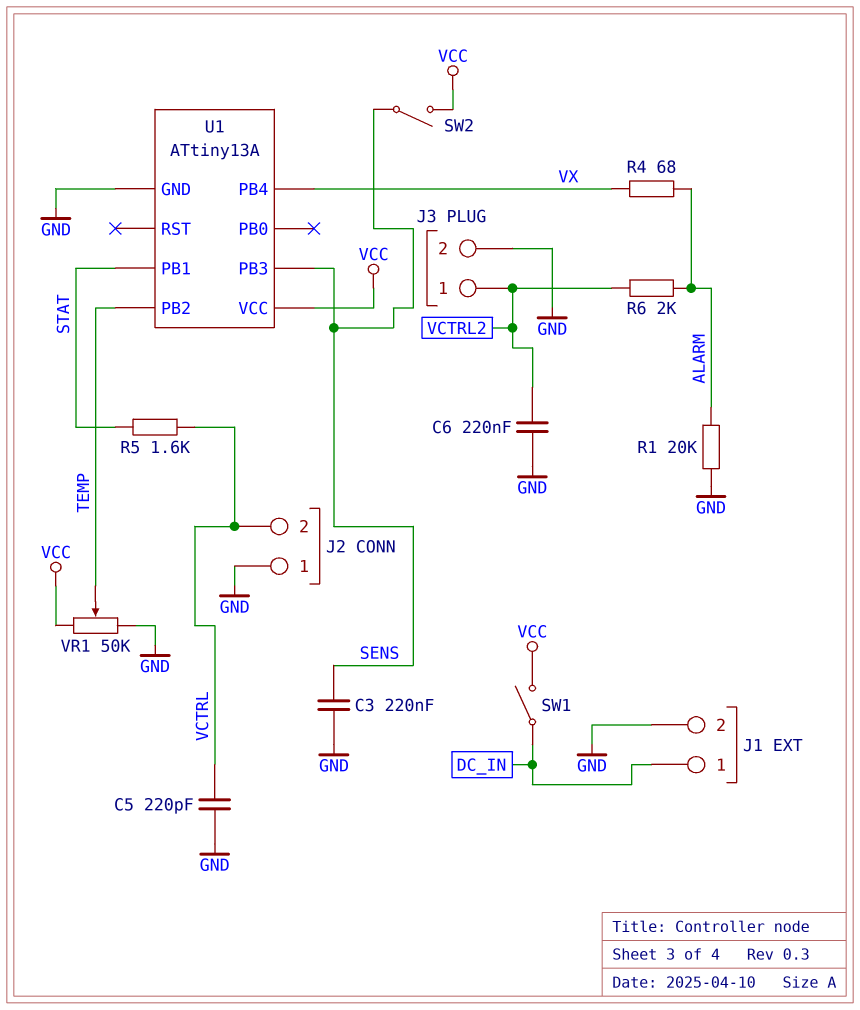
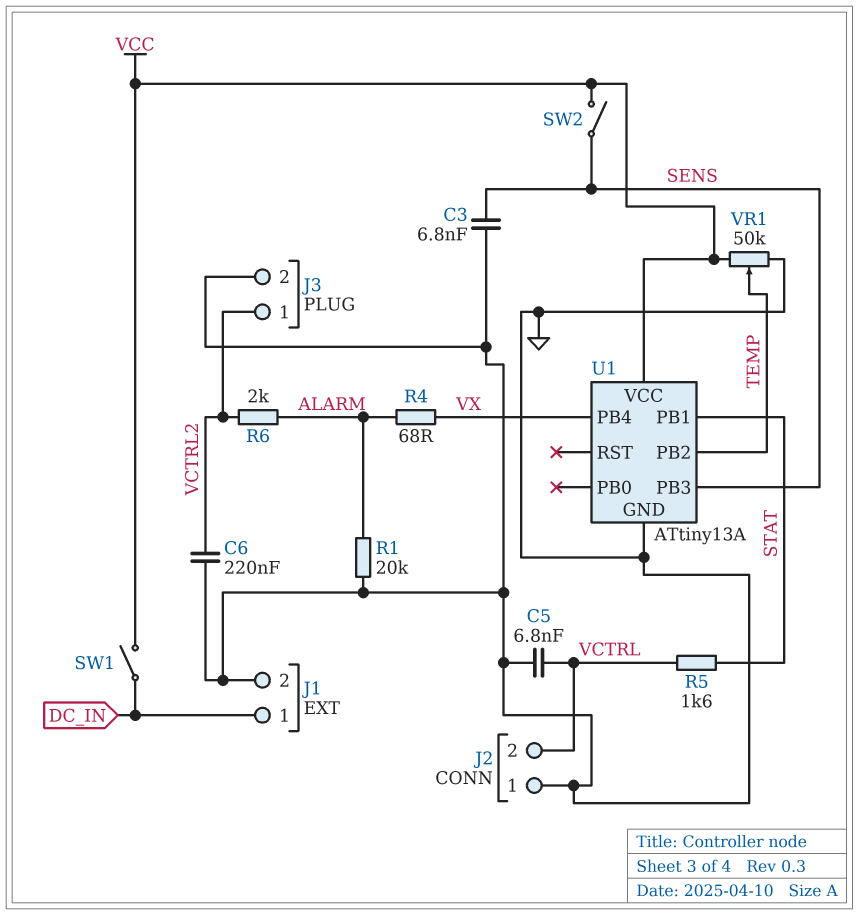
C3: 220nF (GND, SENS) -> 6.8nF (GND, SENS)
C5: 220pF (GND, VCTRL) -> 6.8nF (GND, VCTRL)

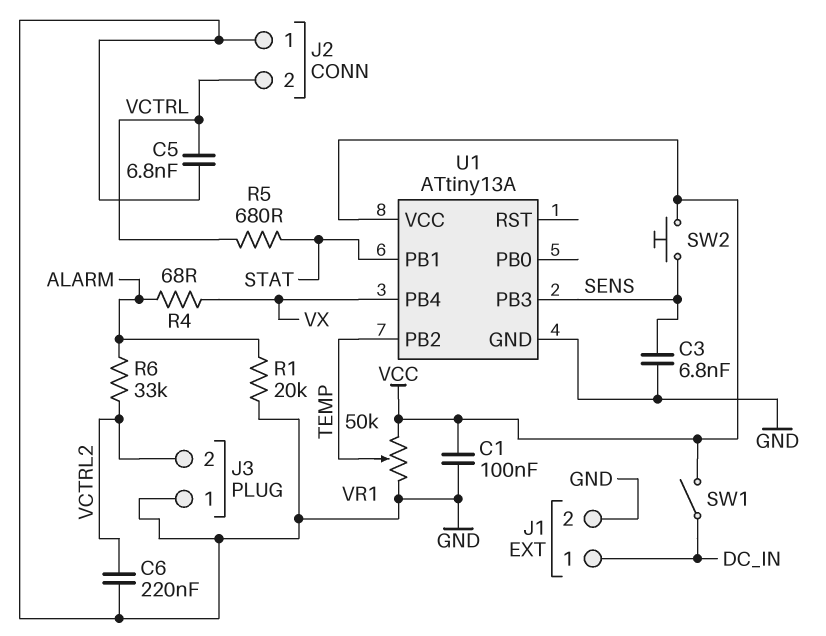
C1: none -> 100nF (GND, VCC)
J3 pin 1: VCTRL2 -> GND
J3 pin 2: GND -> VCTRL2
R5: 1.6k (STAT, VCTRL) -> 680 (STAT, VCTRL)
R6: 2k (ALARM, VCTRL2) -> 33k (ALARM, VCTRL2)
SW2: switch (SENS, VCC) -> button (SENS, VCC)

